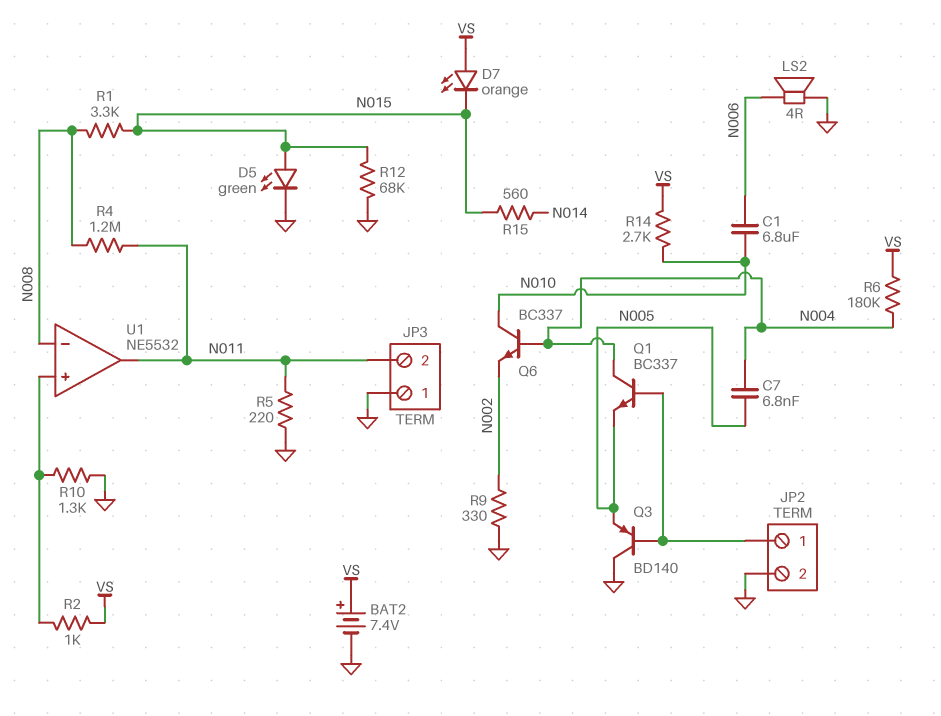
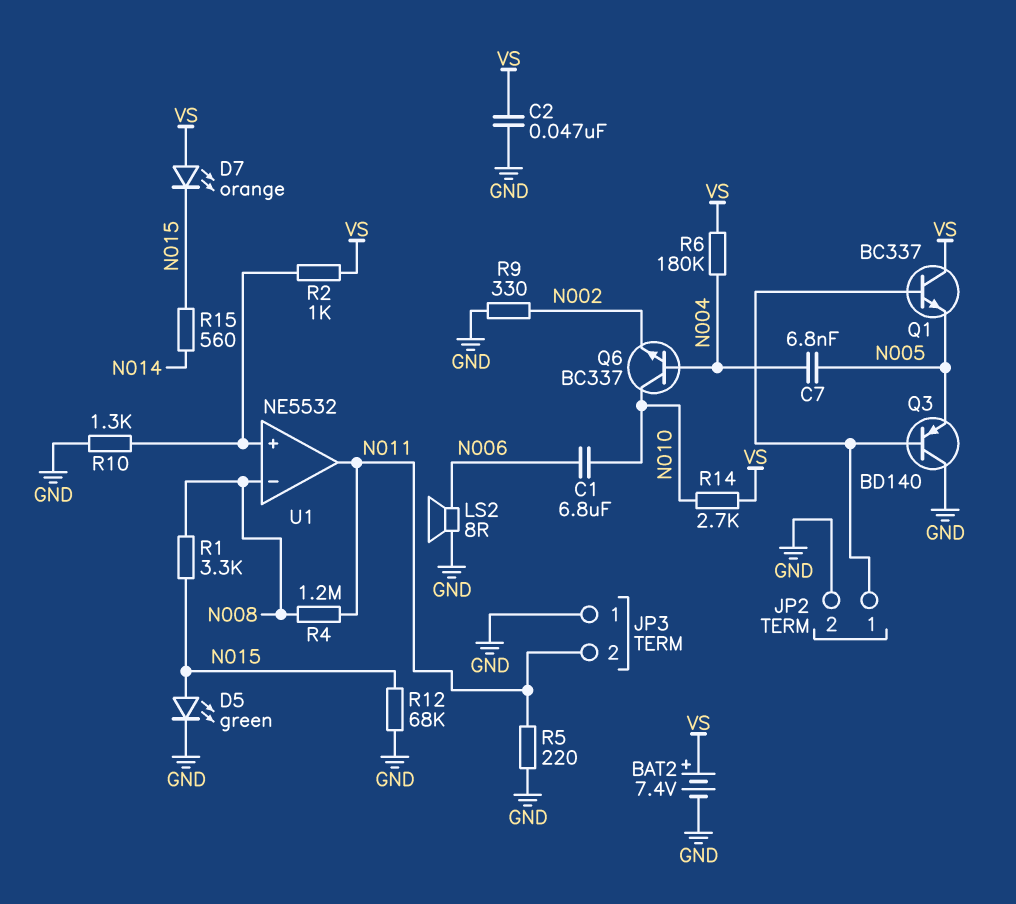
C2: none -> 47nF (GND, VS)
LS2: speaker 4R (GND, N006) -> speaker 8R (GND, N006)
Q1: NPN BC337 (B JP2/1, C N004, E N005) -> NPN BC337 (B JP2/1, C VS, E N005)

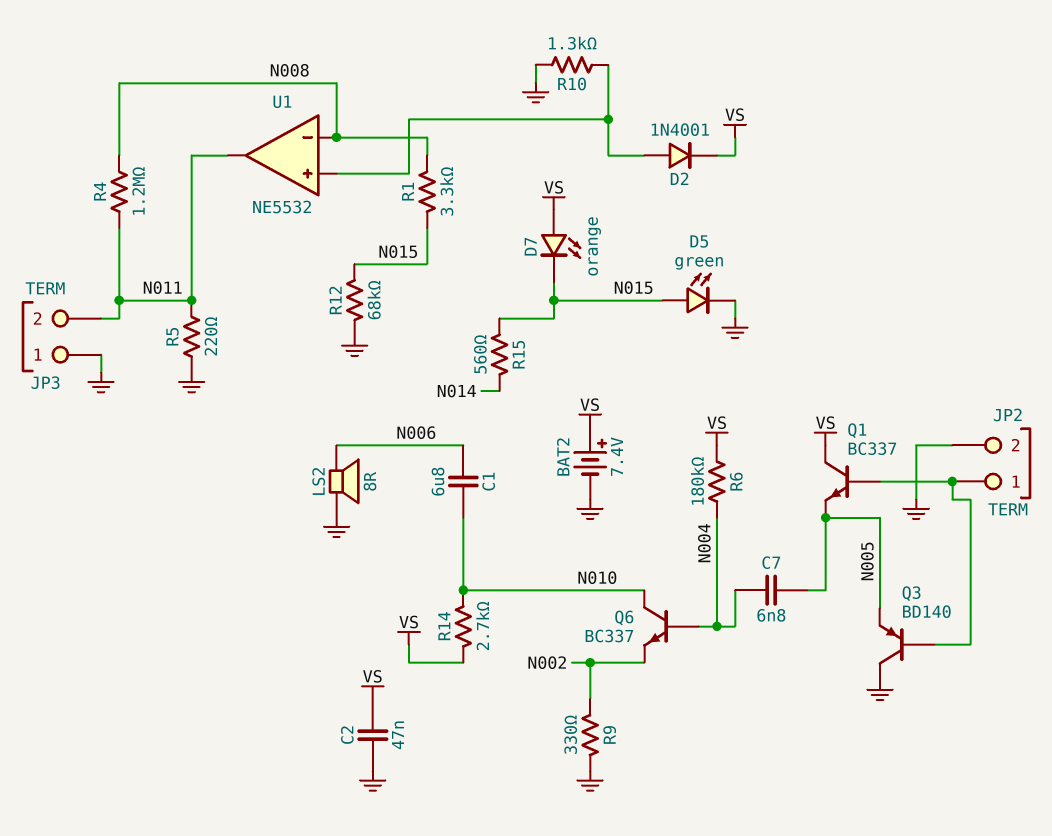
D2: none -> diode 1N4001 (A U1/in+, K VS)
R2: 1k (U1/in+, VS) -> none

